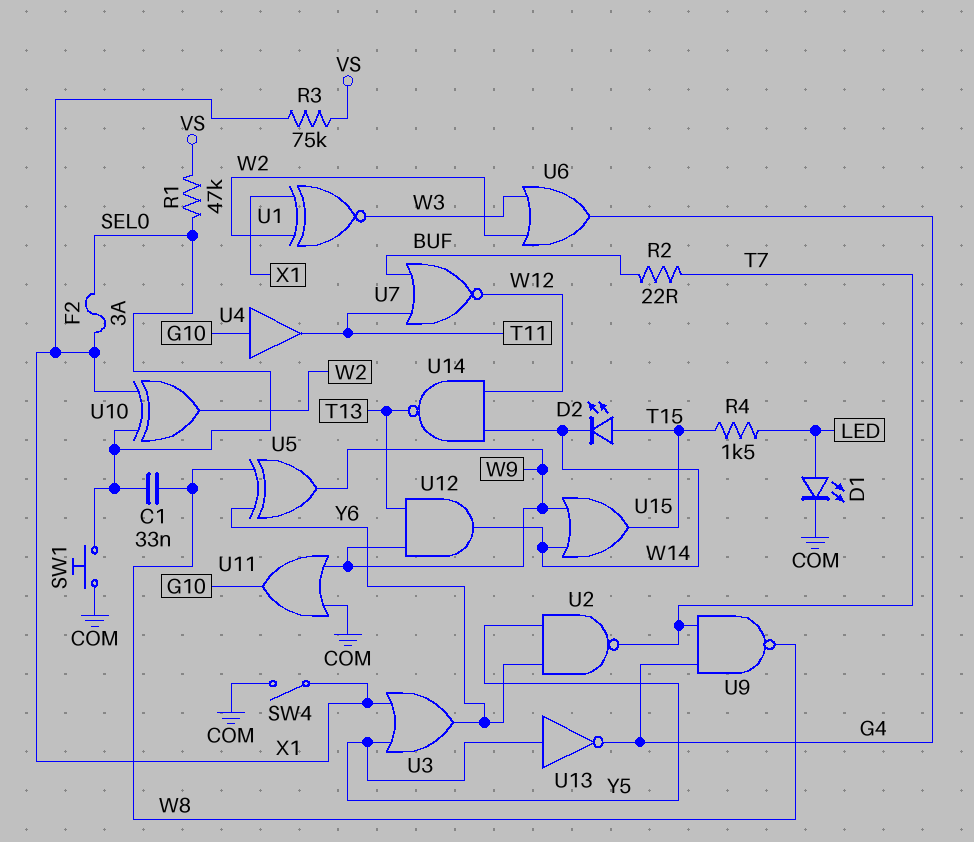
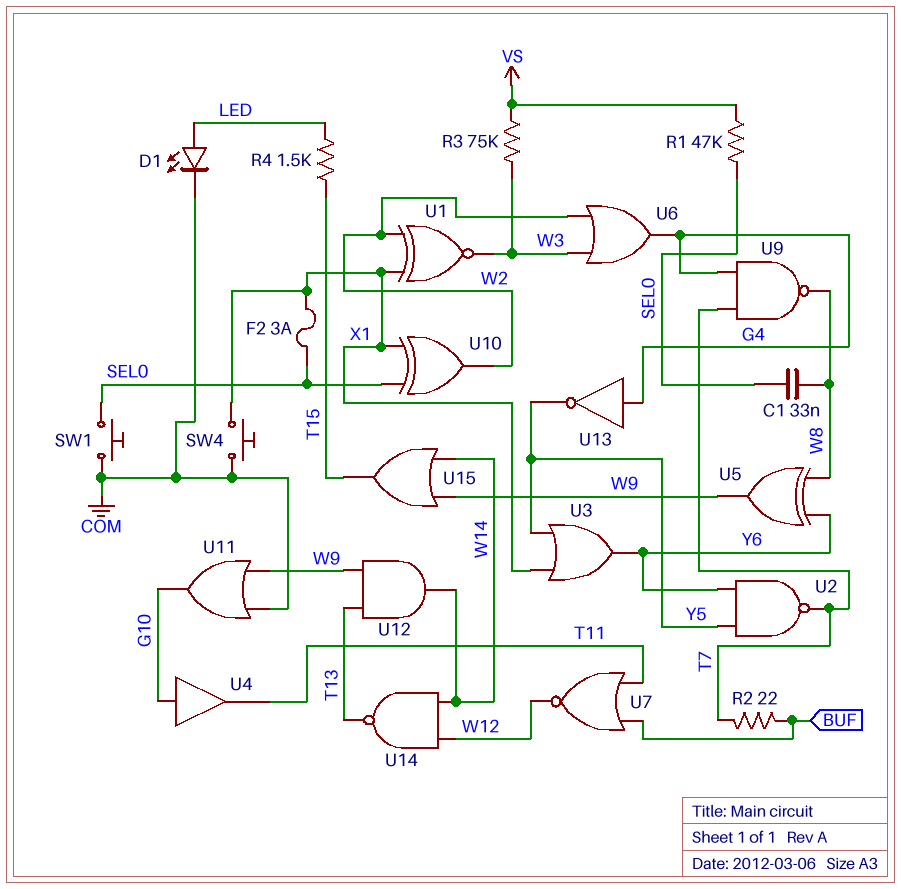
D2: LED (A T15, K W14) -> none
R3: 75k (VS, X1) -> 75k (VS, W3)
SW4: switch (COM, X1) -> button (COM, X1)
U13: NOT (in Y5, out G4) -> NOT (in G4, out Y5)

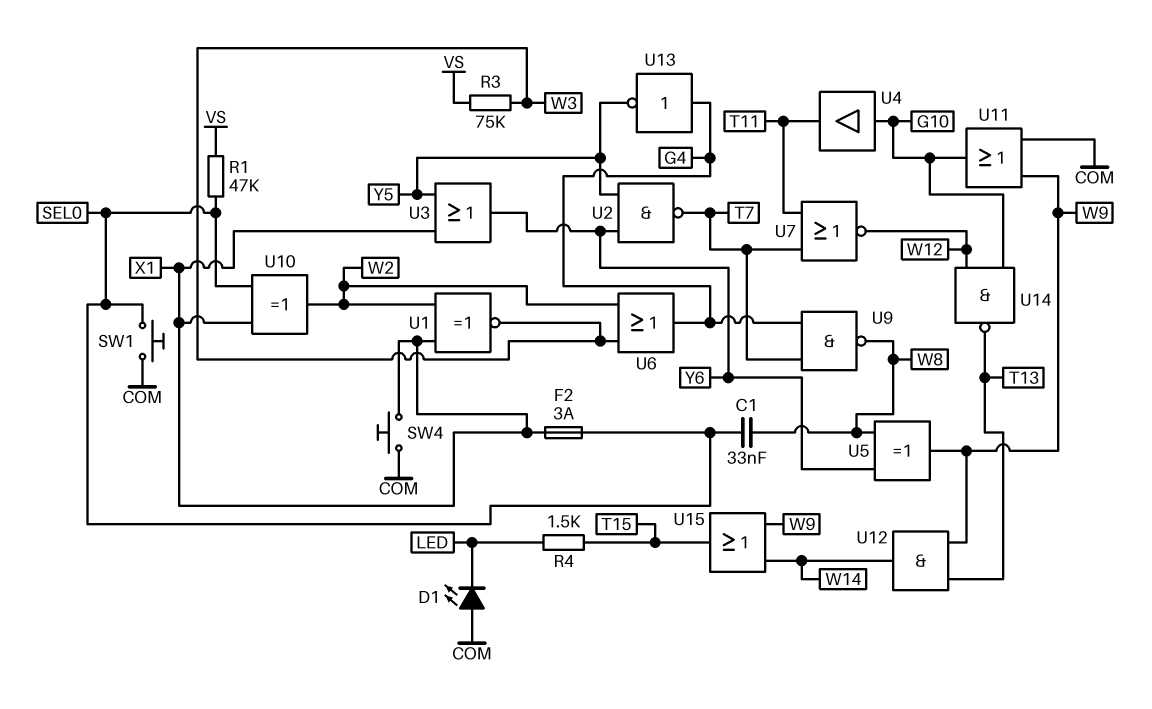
D1: LED (A LED, K COM) -> LED (A COM, K LED)
R2: 22 (BUF, T7) -> none
U7: NOR (in BUF, in T11, out W12) -> NOR (in T7, in T11, out W12)
U14: NAND (in W12, in W14, out T13) -> NAND (in G10, in W12, out T13)

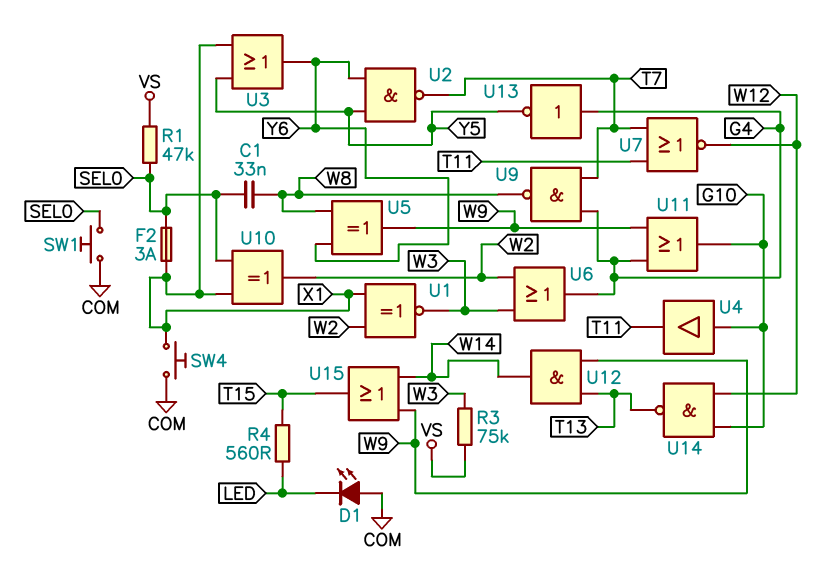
R4: 1.5k (LED, T15) -> 560 (LED, T15)
U11: OR (in COM, in W9, out G10) -> OR (in G4, in W9, out G10)

